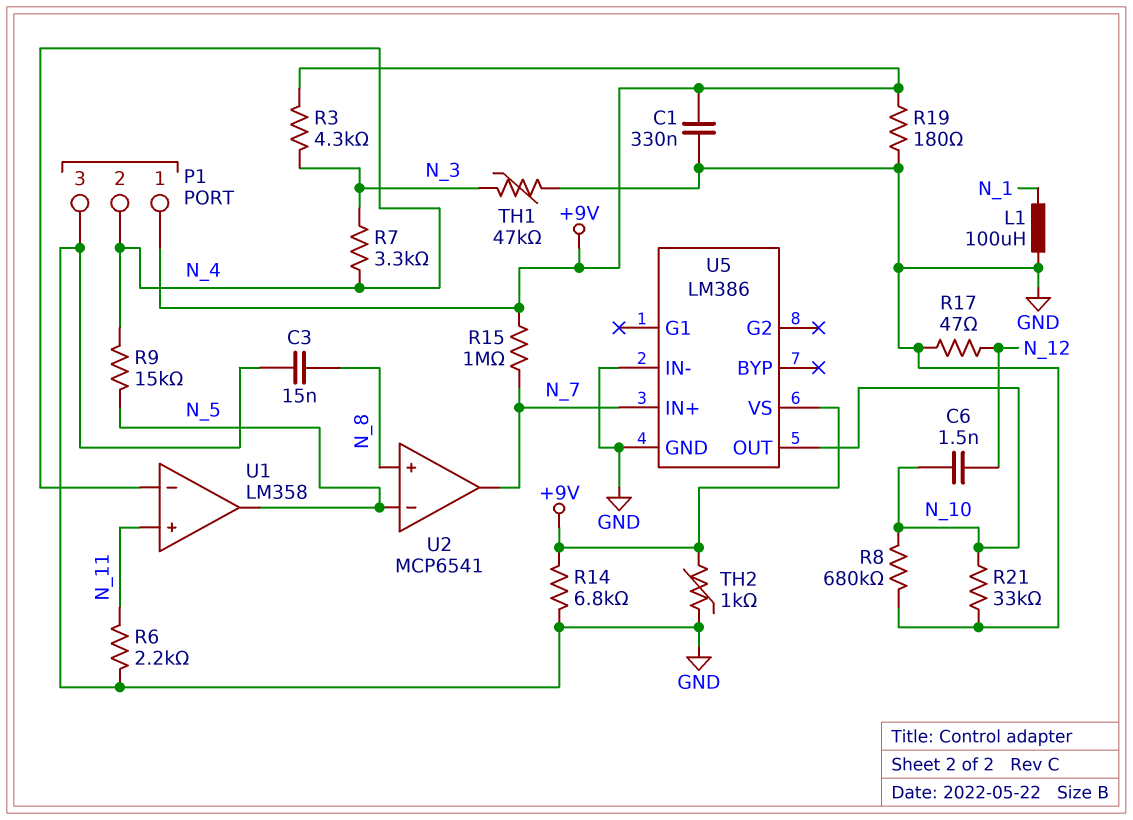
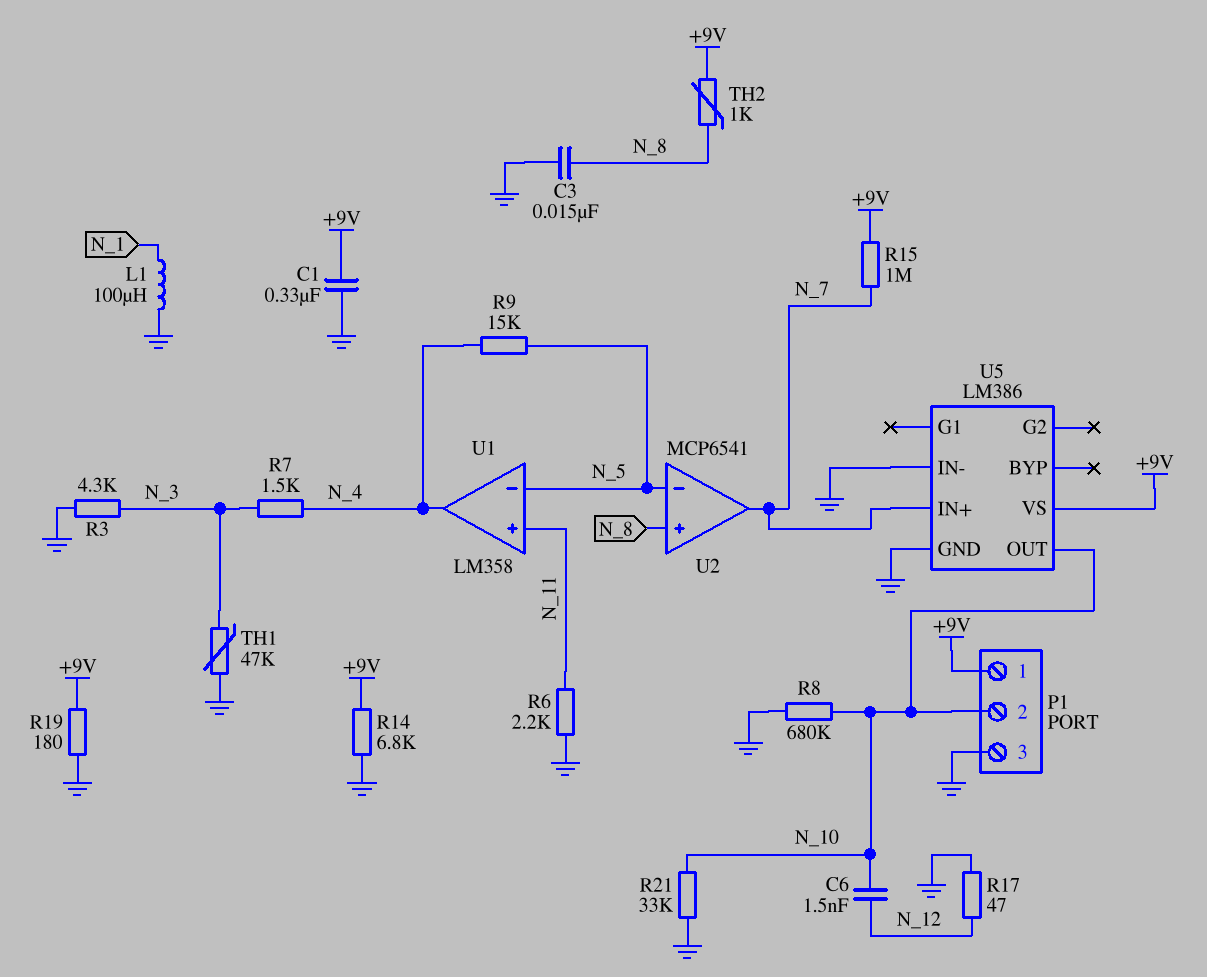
P1 pin 2: N_4 -> N_10
R3: 4.3k (+9V, N_3) -> 4.3k (GND, N_3)
R7: 3.3k (N_3, N_4) -> 1.5k (N_3, N_4)
TH2: 1k (+9V, GND) -> 1k (+9V, N_8)
U1 pin in-: N_4 -> N_5
U1 pin out: N_5 -> N_4

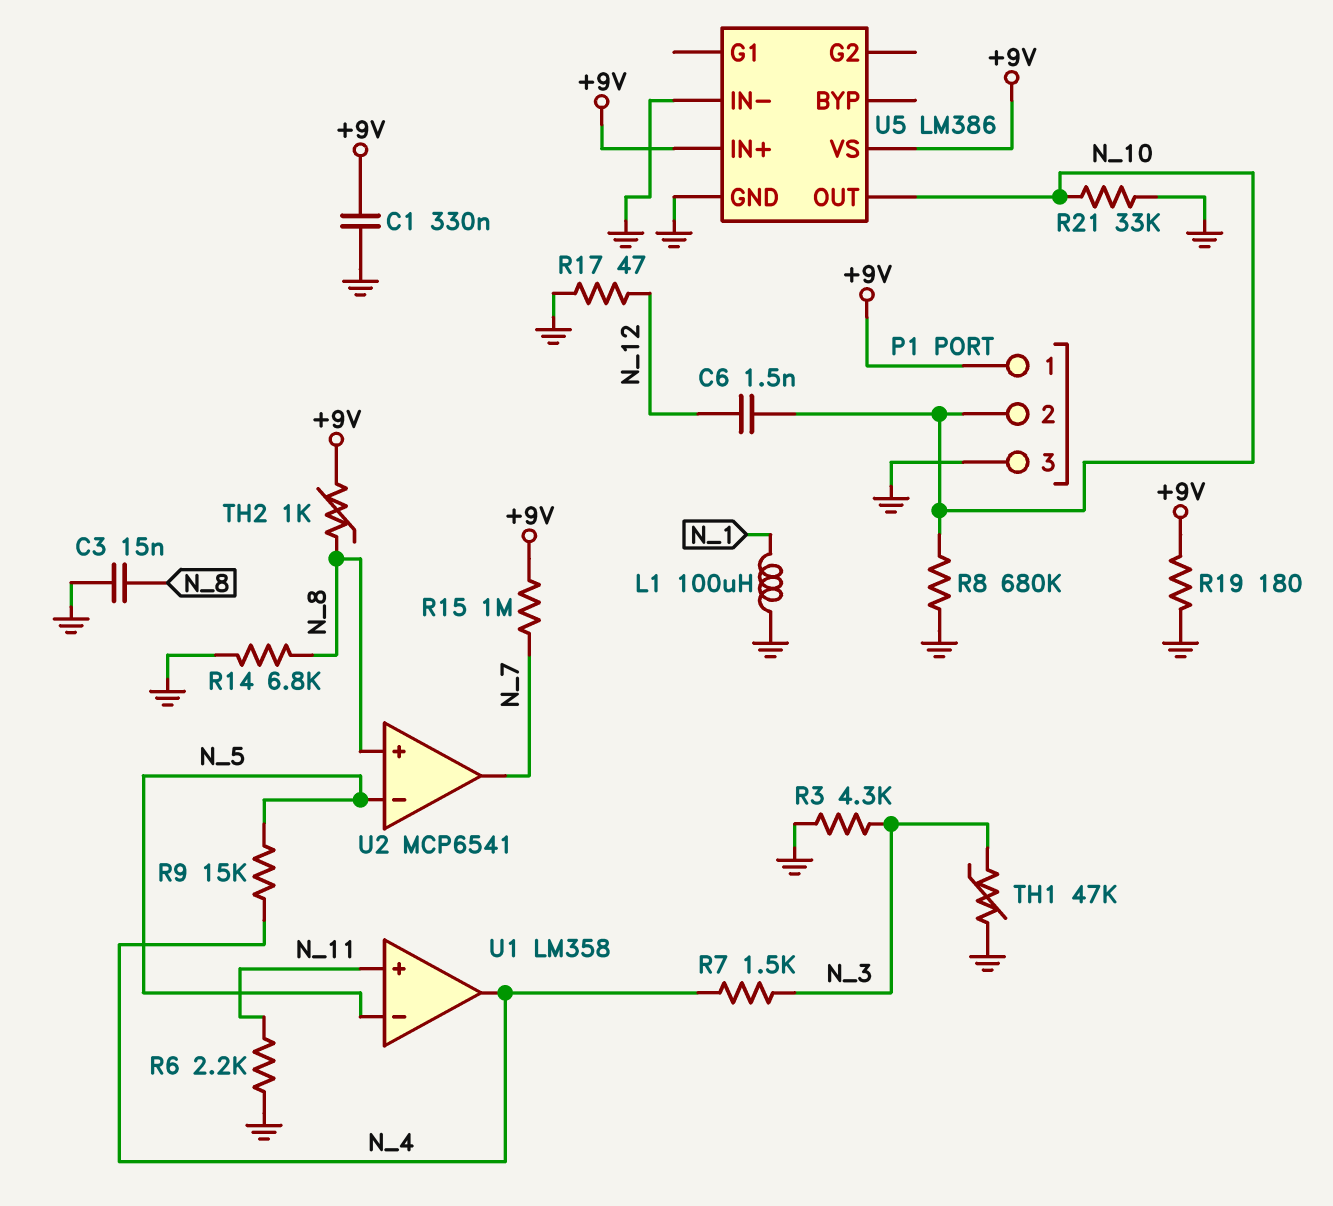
R14: 6.8k (+9V, GND) -> 6.8k (GND, N_8)
U5 pin IN+: N_7 -> +9V

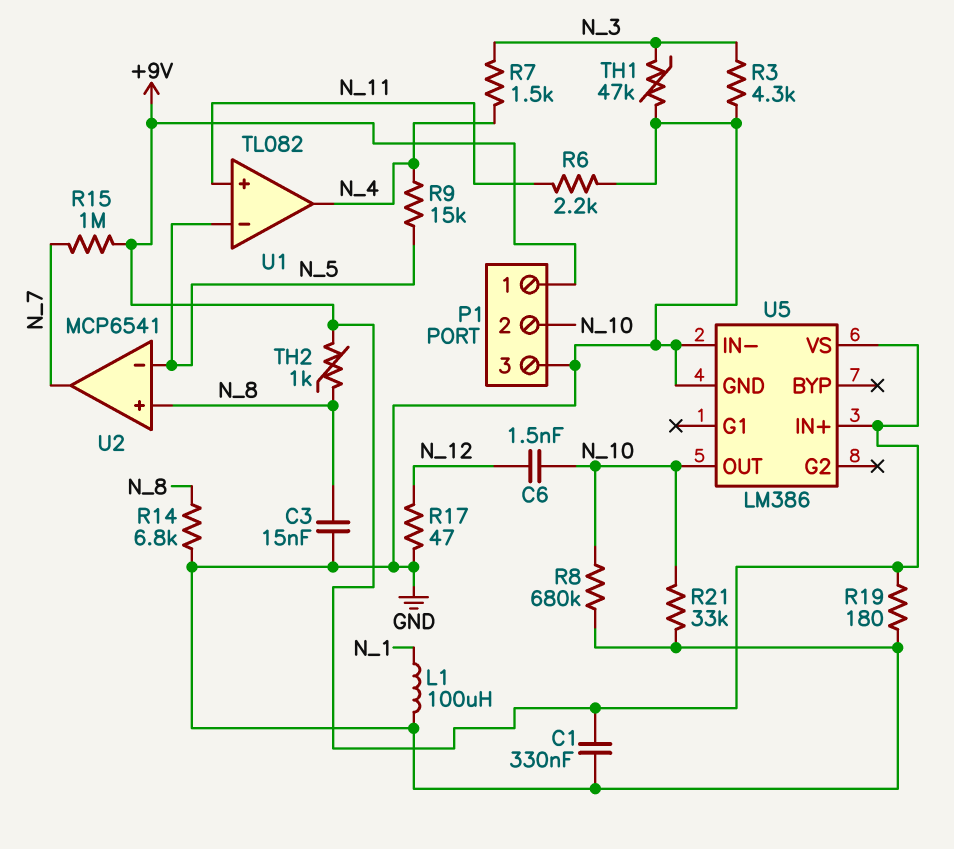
U1: LM358 -> TL082

